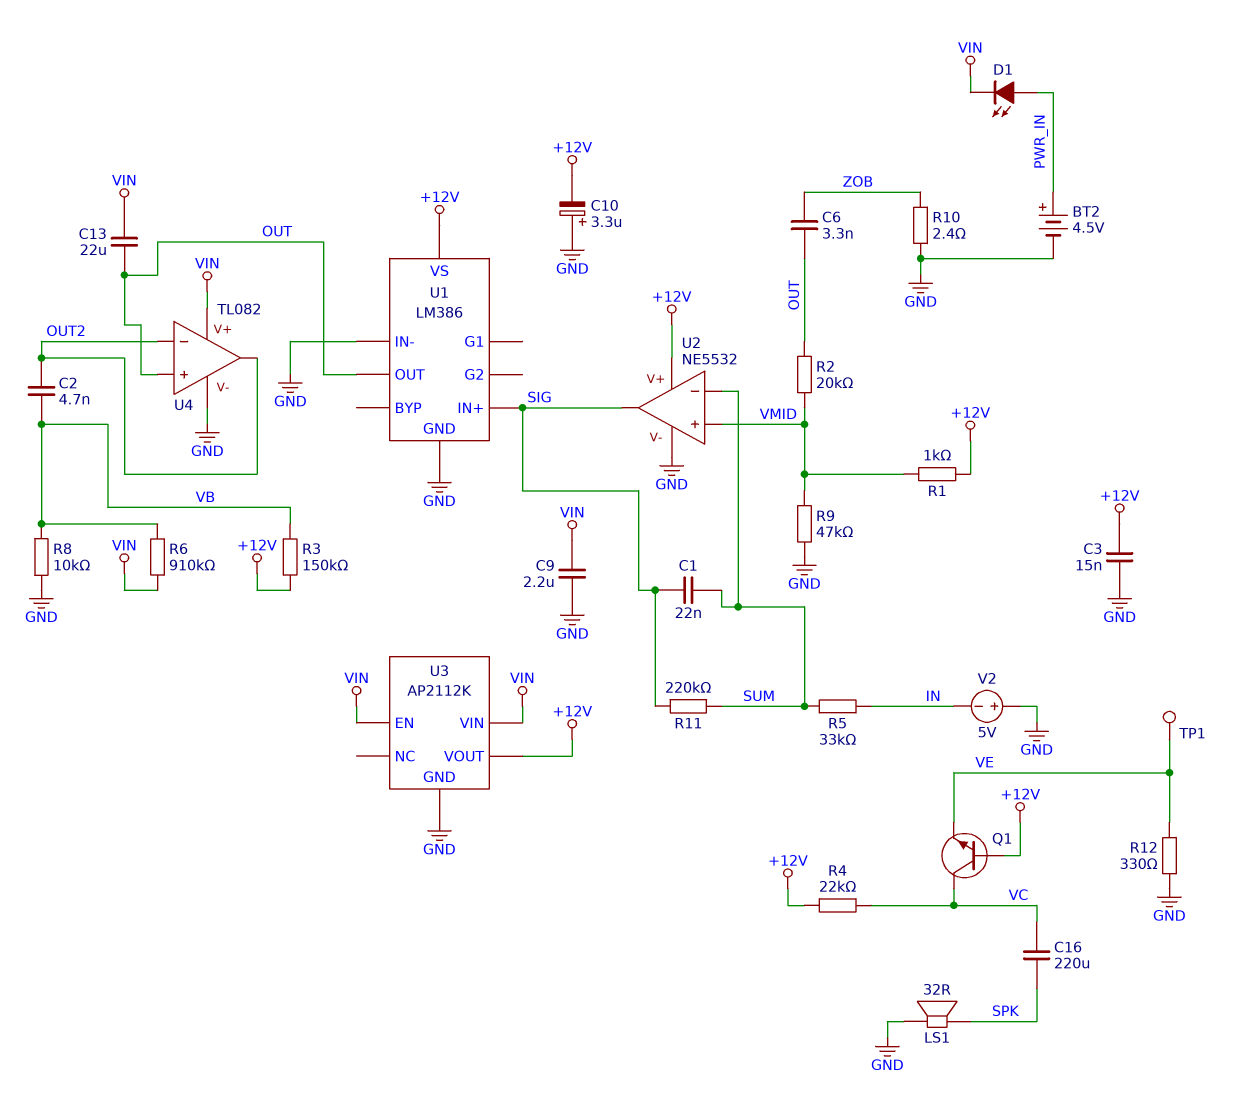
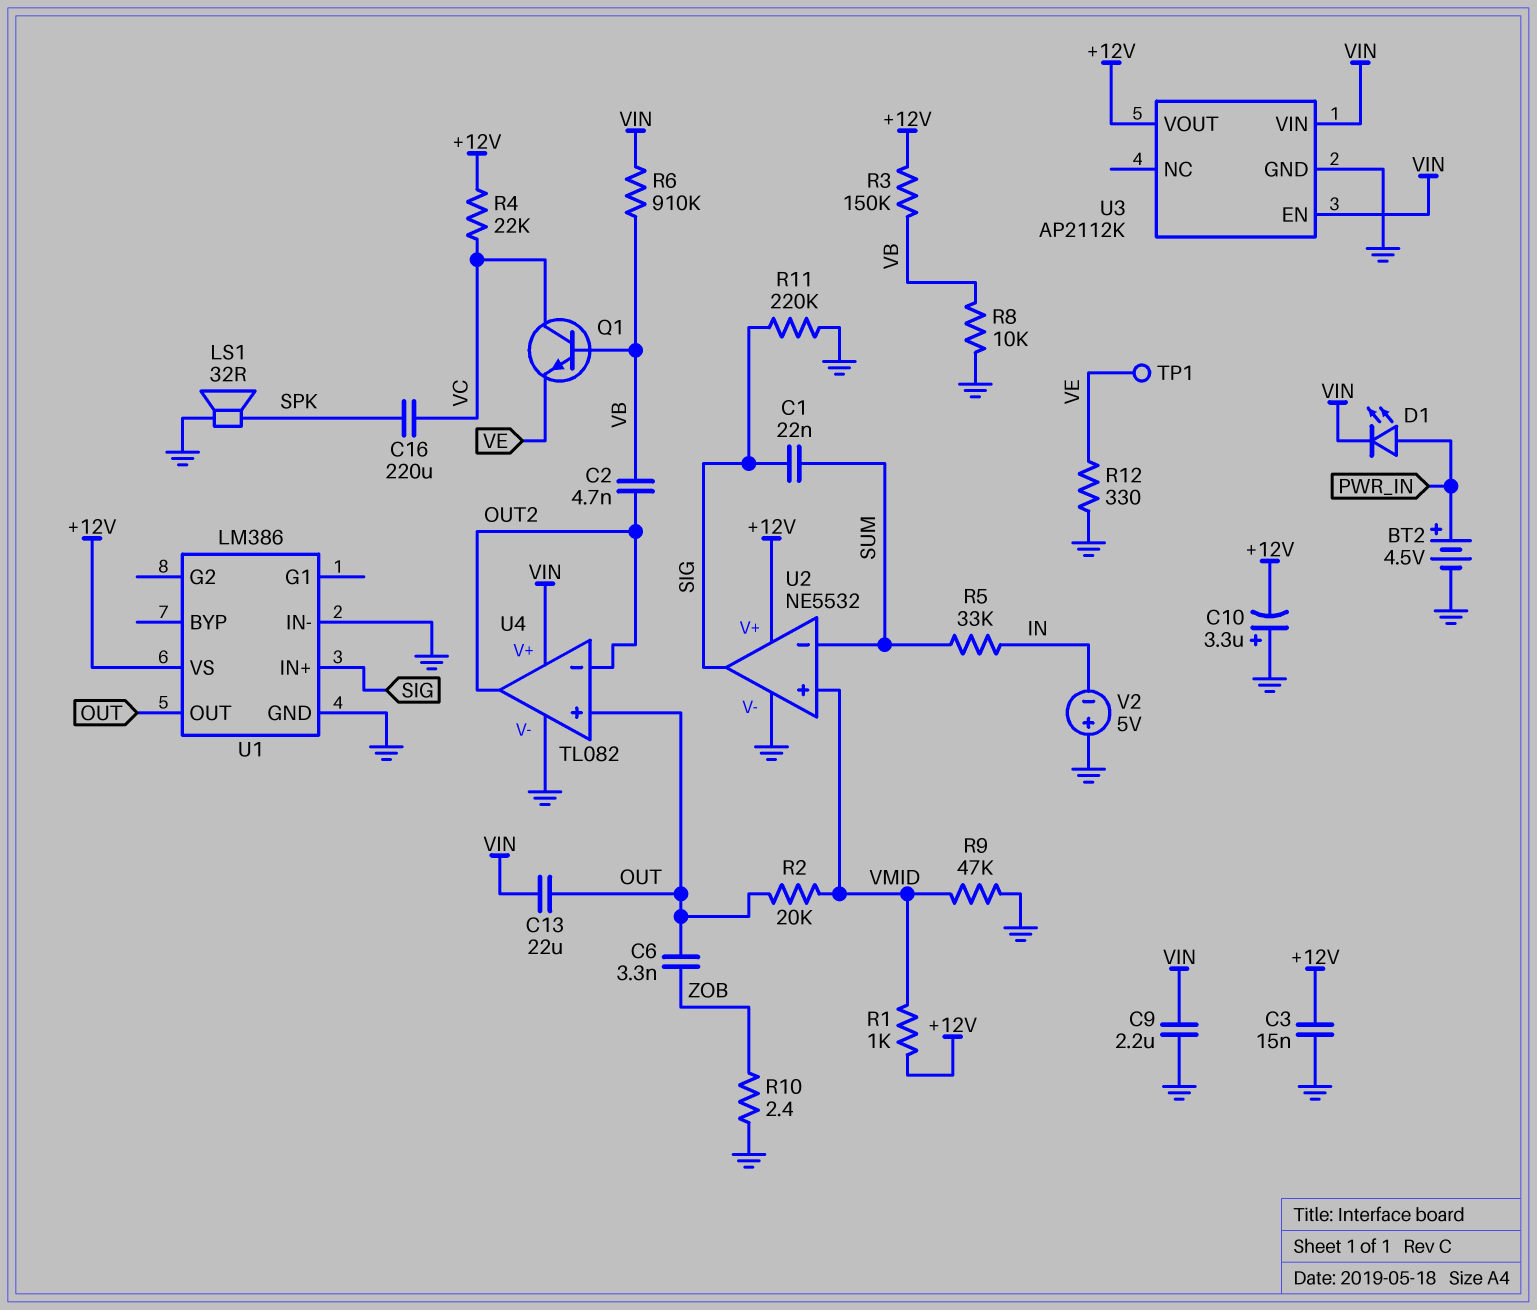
Q1: NPN (B +12V, C VC, E VE) -> NPN (B VB, C VC, E VE)
R11: 220k (SIG, SUM) -> 220k (GND, SIG)

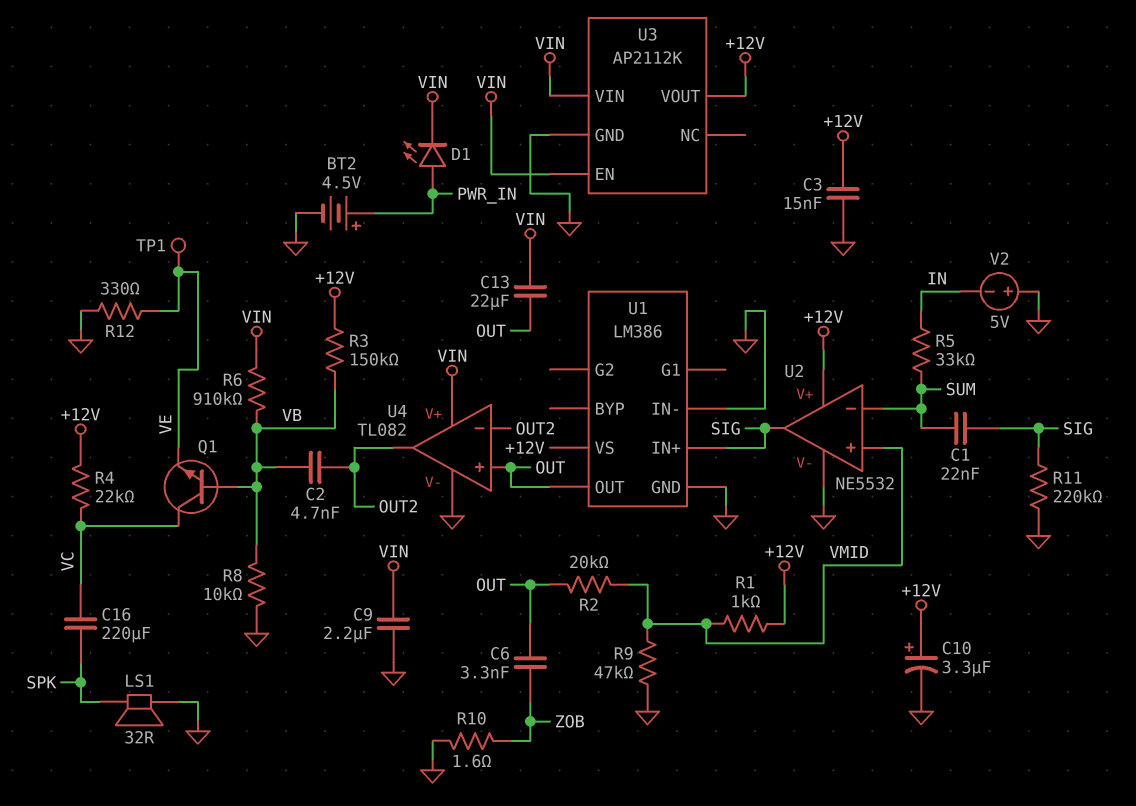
C10: 3.3uF (plus GND, minus +12V) -> 3.3uF (plus +12V, minus GND)
R10: 2.4 (GND, ZOB) -> 1.6 (GND, ZOB)

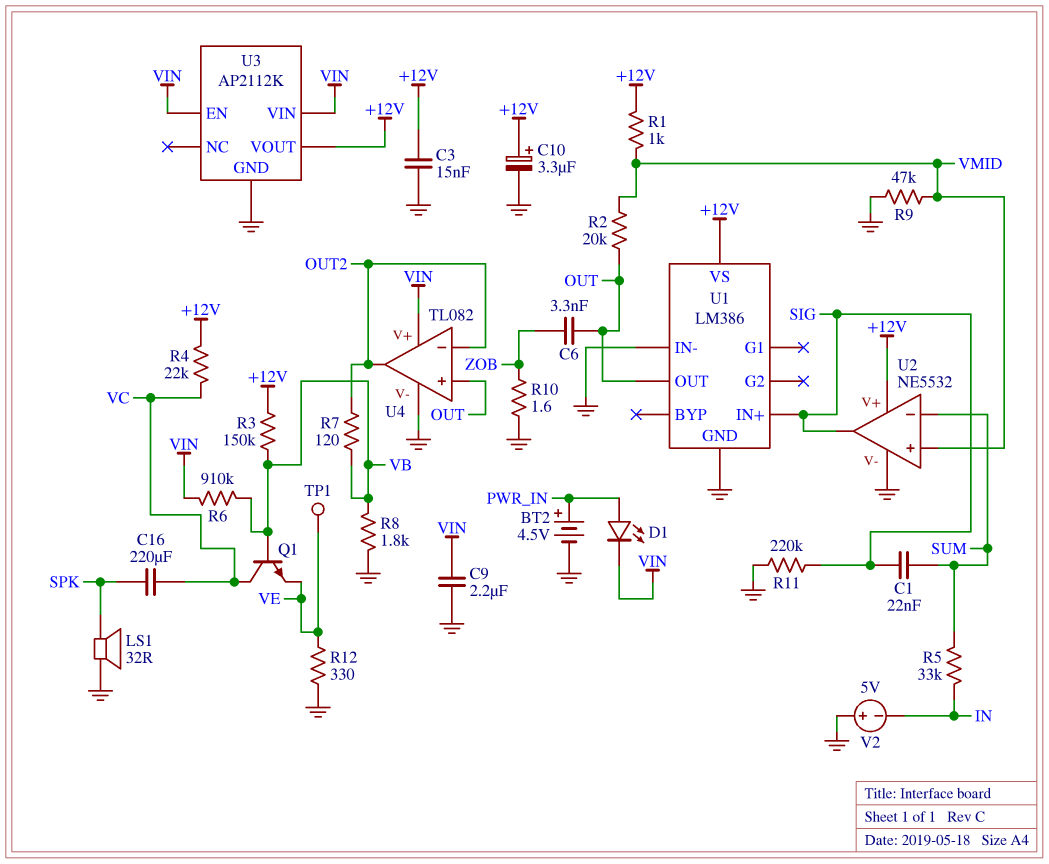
C2: 4.7nF (OUT2, VB) -> none
C13: 22uF (OUT, VIN) -> none
R7: none -> 120 (OUT2, VB)
R8: 10k (GND, VB) -> 1.8k (GND, VB)

